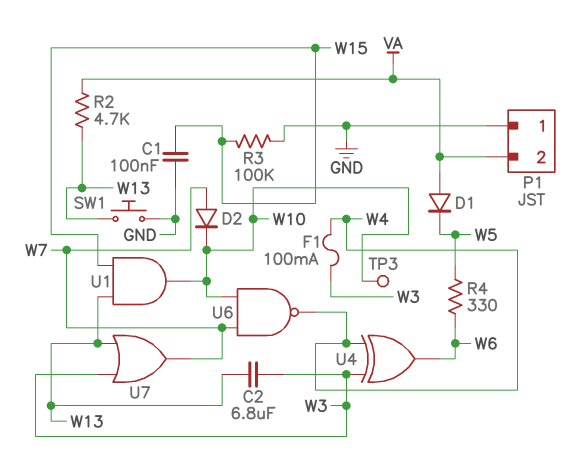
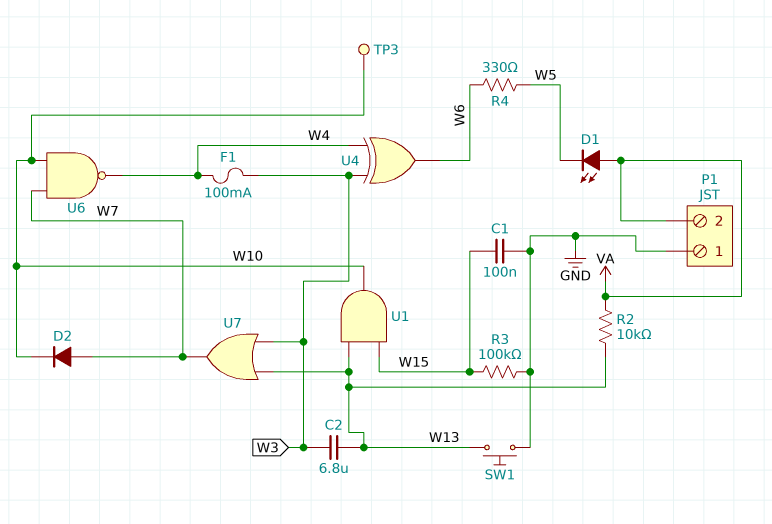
D1: diode (A VA, K W5) -> LED (A VA, K W5)
R2: 4.7k (VA, W13) -> 10k (VA, W13)

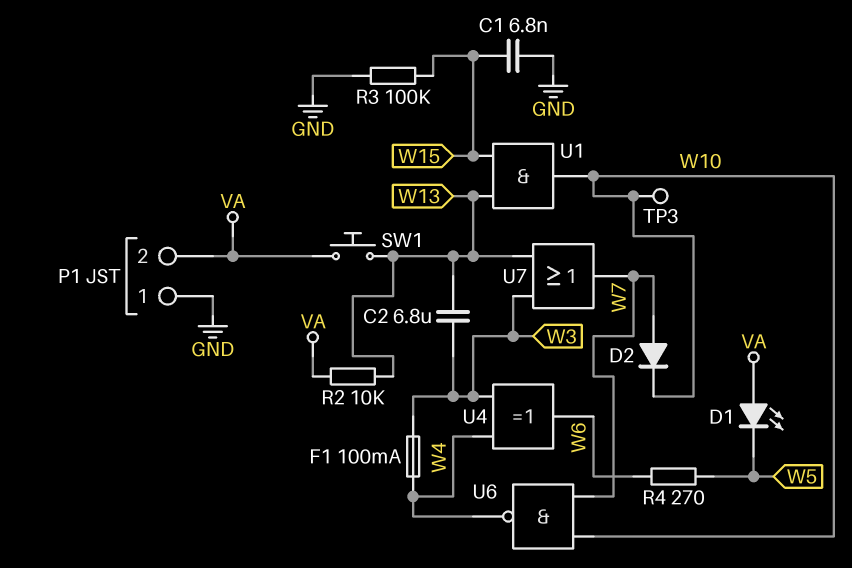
C1: 100nF (GND, W15) -> 6.8nF (GND, W15)
R4: 330 (W5, W6) -> 270 (W5, W6)
SW1: button (GND, W13) -> button (VA, W13)

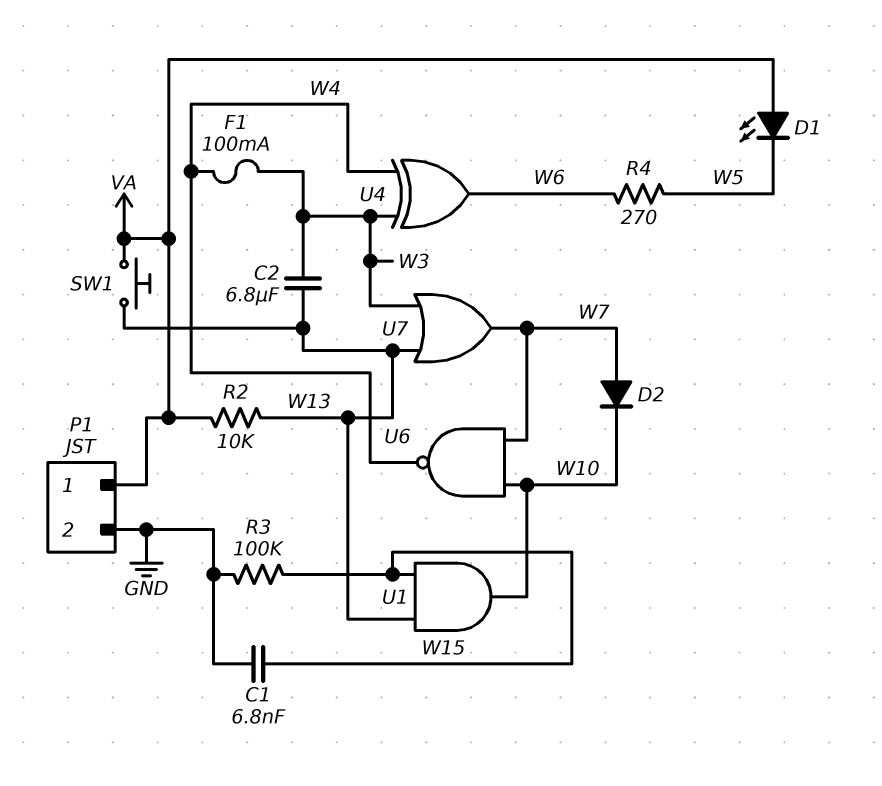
P1 pin 1: GND -> VA
P1 pin 2: VA -> GND
TP3: test point (W10) -> none

